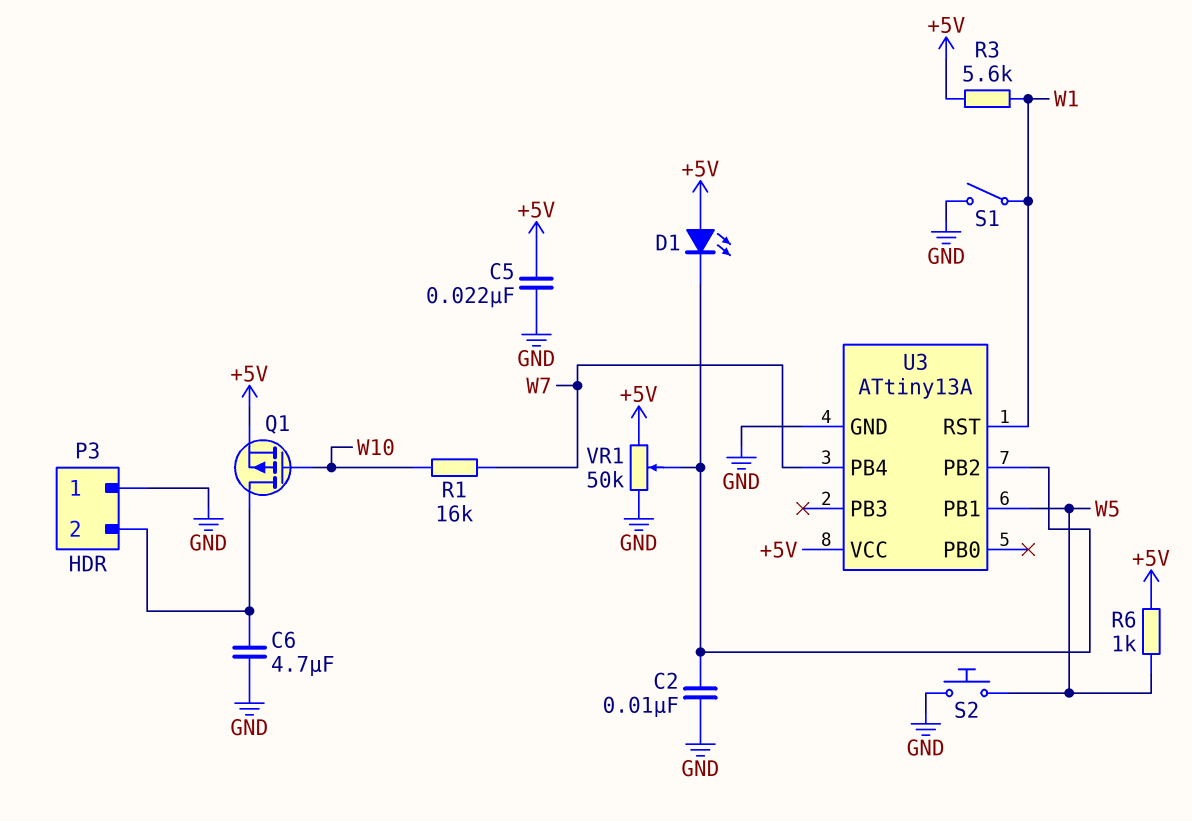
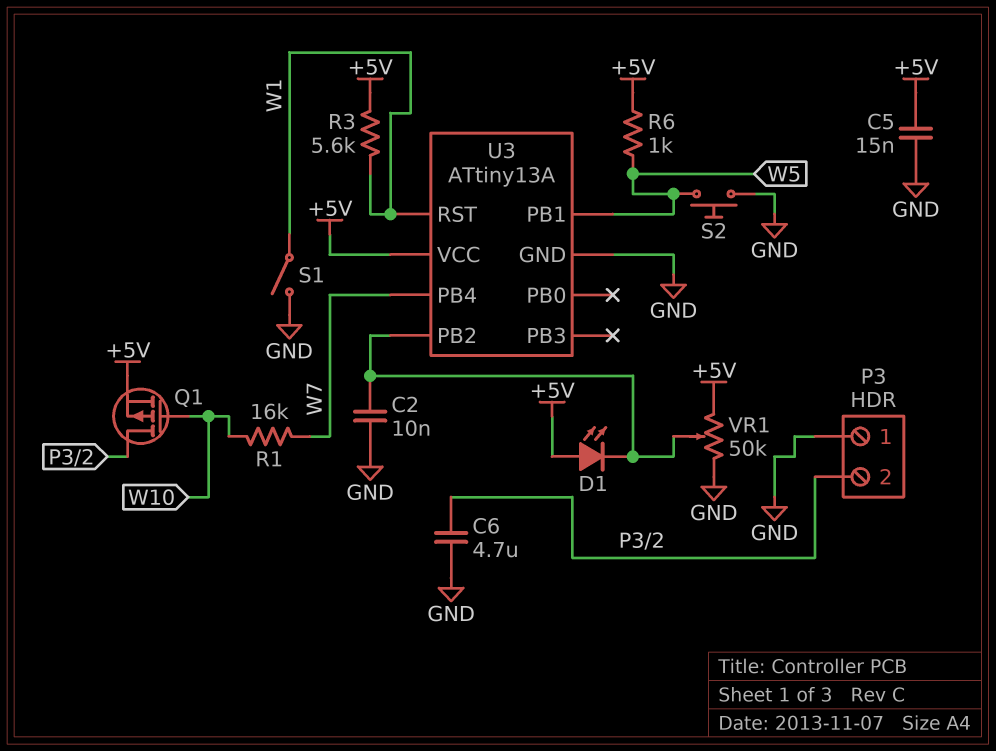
C5: 22nF (+5V, GND) -> 15nF (+5V, GND)

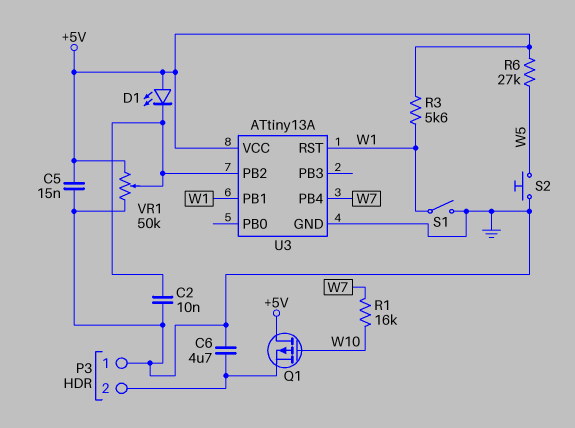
Q1: PMOS (G W10, D P3/2, S +5V) -> PMOS (G W10, D +5V, S P3/2)
R6: 1k (+5V, W5) -> 27k (+5V, W5)
U3 pin PB1: W5 -> W1

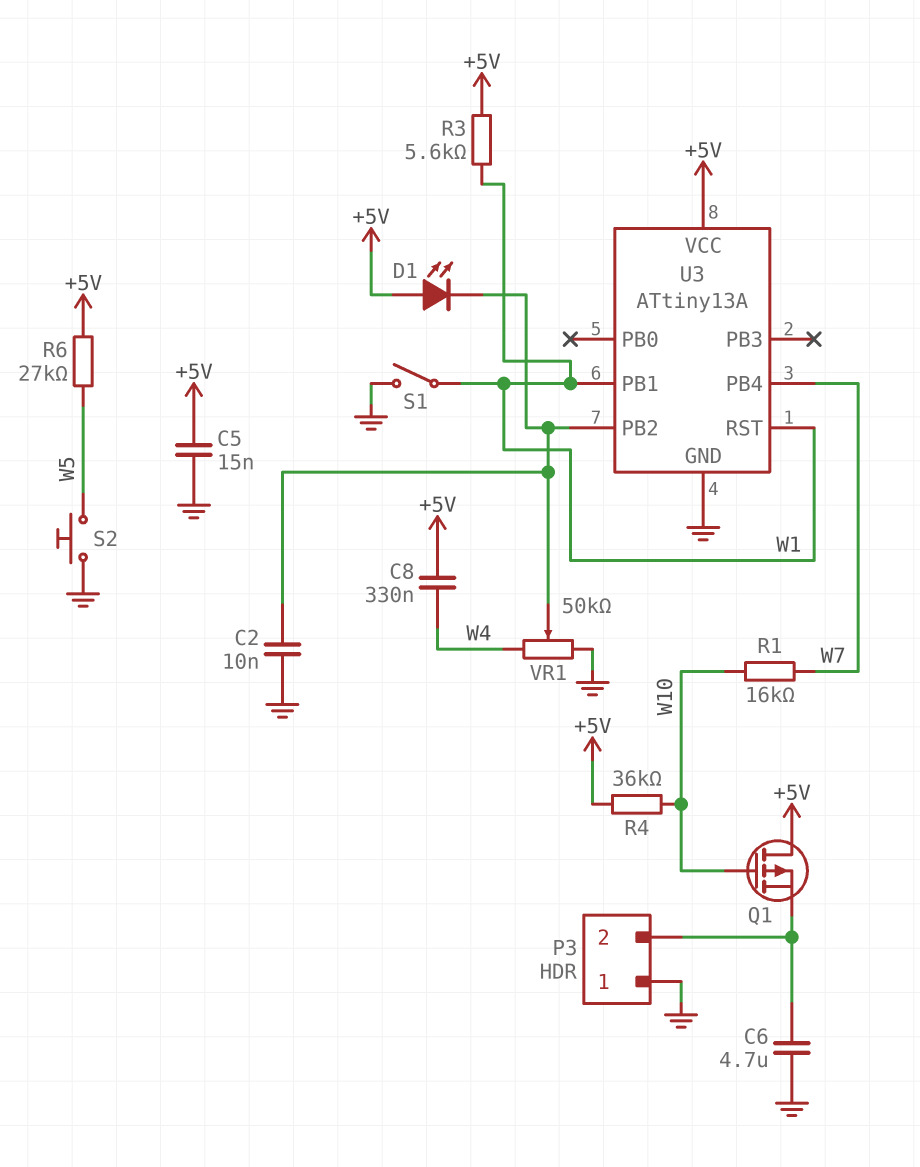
C8: none -> 330nF (+5V, W4)
R4: none -> 36k (+5V, W10)
VR1: 50k (+5V, GND, wiper U3/PB2) -> 50k (GND, W4, wiper U3/PB2)

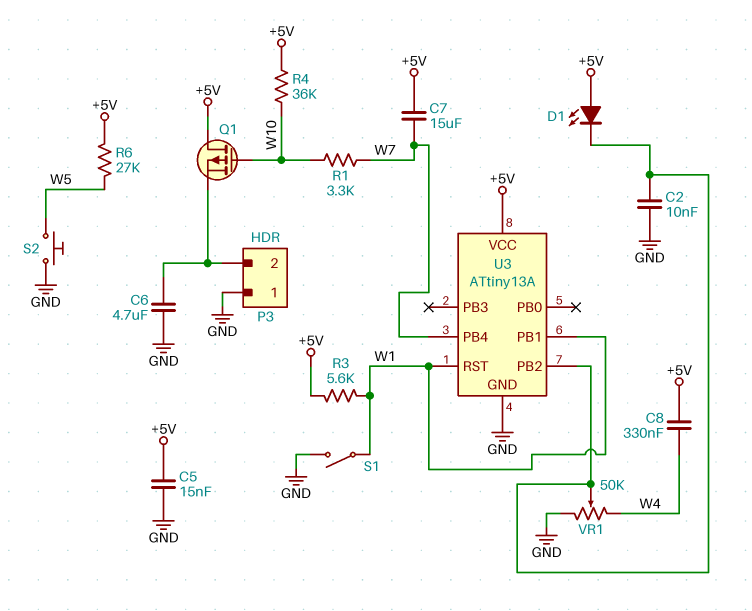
C7: none -> 15uF (+5V, W7)
R1: 16k (W7, W10) -> 3.3k (W7, W10)

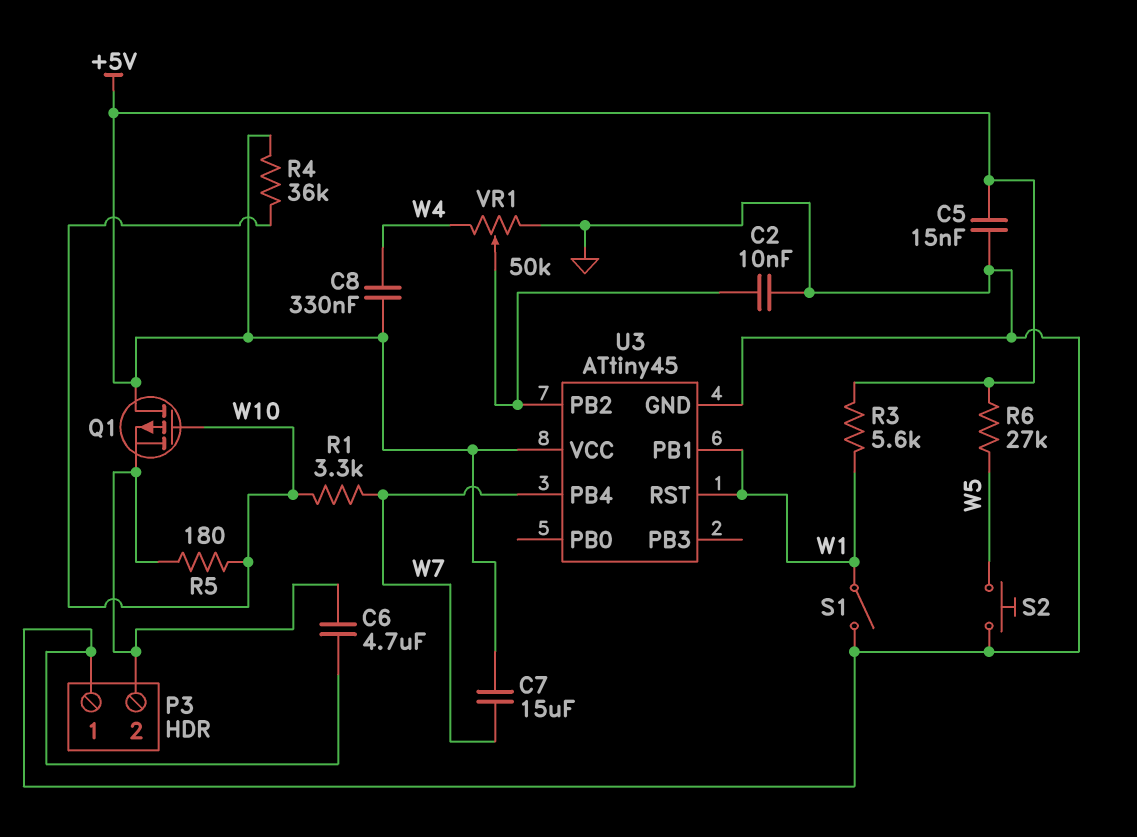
D1: LED (A +5V, K U3/PB2) -> none
R5: none -> 180 (P3/2, W10)
U3: ATtiny13A -> ATtiny45

